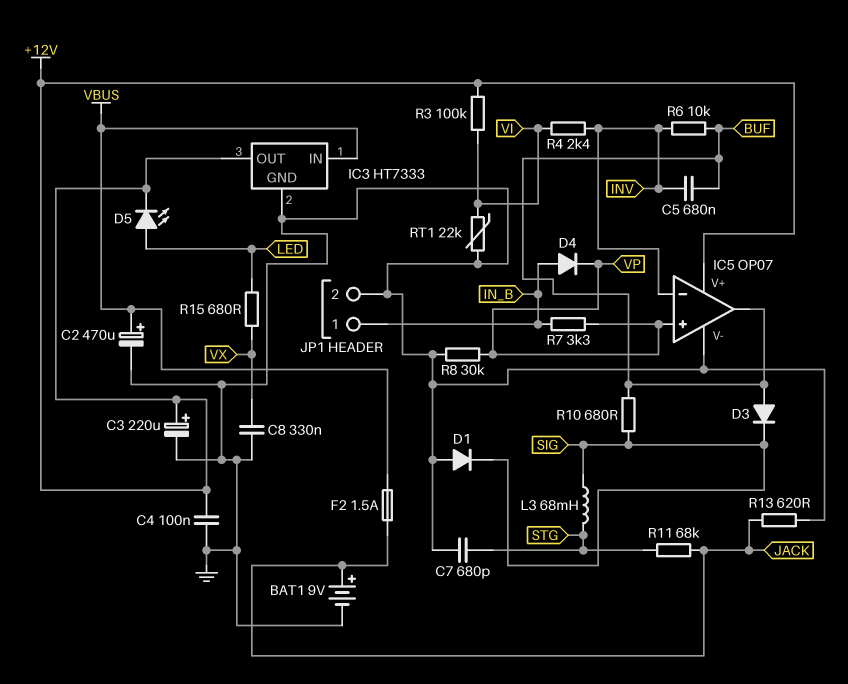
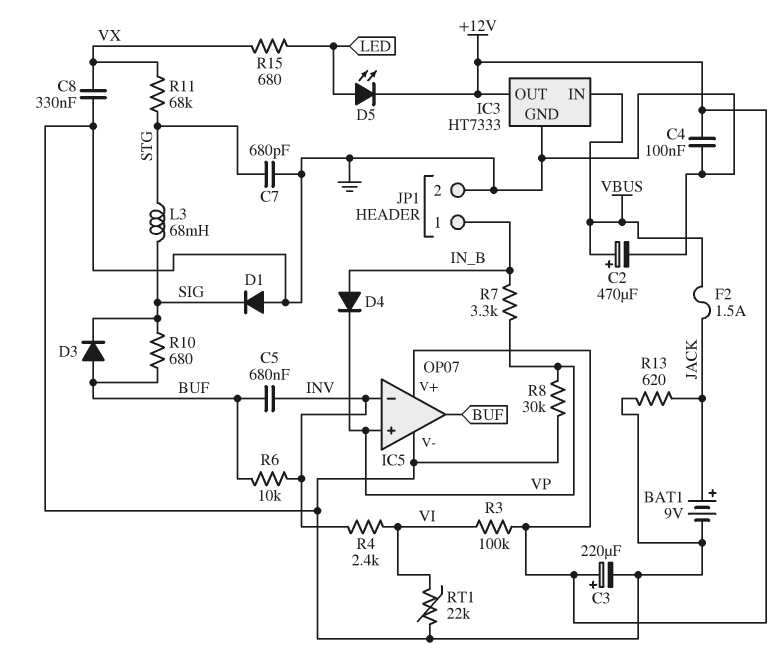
R11: 68k (JACK, STG) -> 68k (STG, VX)

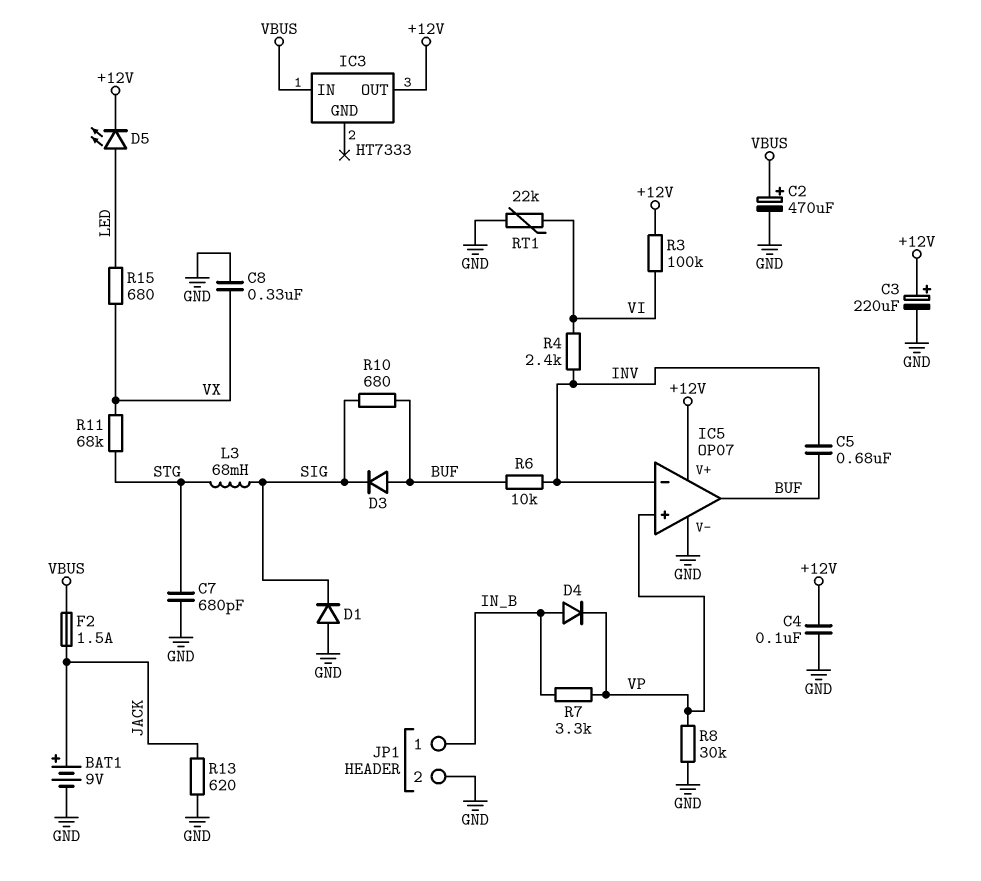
IC3 pin GND: GND -> none

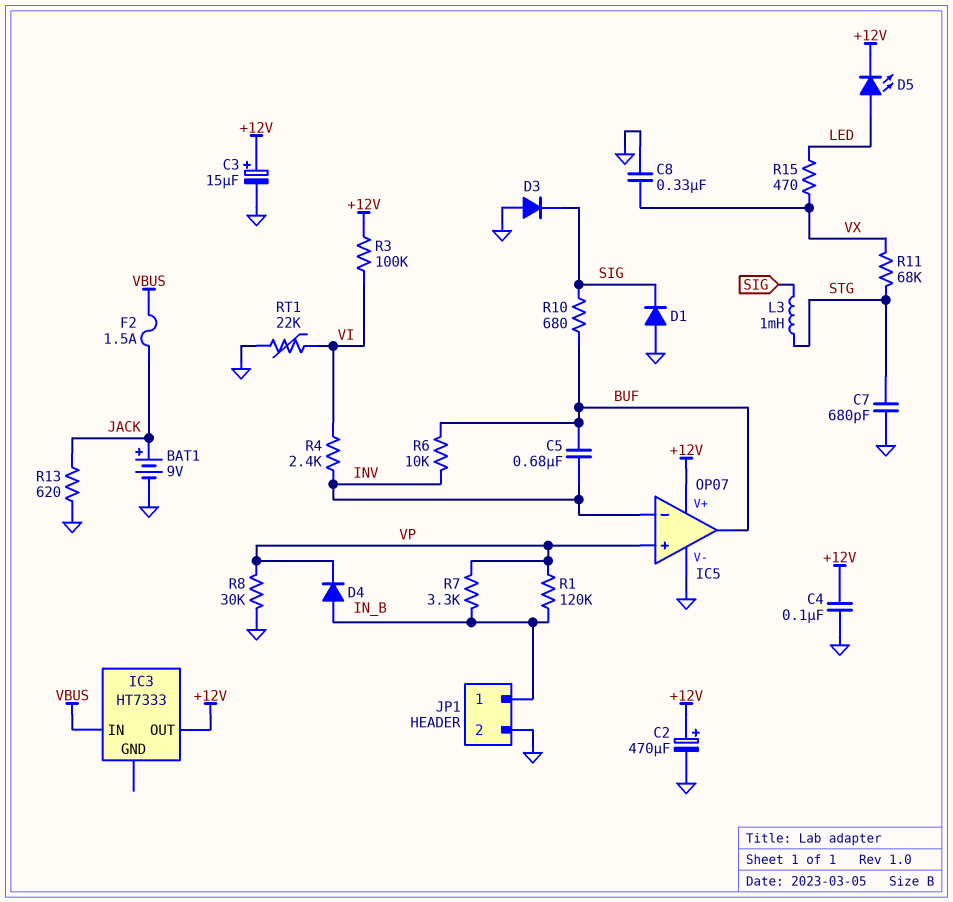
C2: 470uF (plus VBUS, minus GND) -> 470uF (plus +12V, minus GND)
C3: 220uF (plus +12V, minus GND) -> 15uF (plus +12V, minus GND)
D3: diode (A BUF, K SIG) -> diode (A GND, K SIG)
L3: 68mH (SIG, STG) -> 1mH (SIG, STG)
R1: none -> 120k (IN_B, VP)
R15: 680 (LED, VX) -> 470 (LED, VX)

